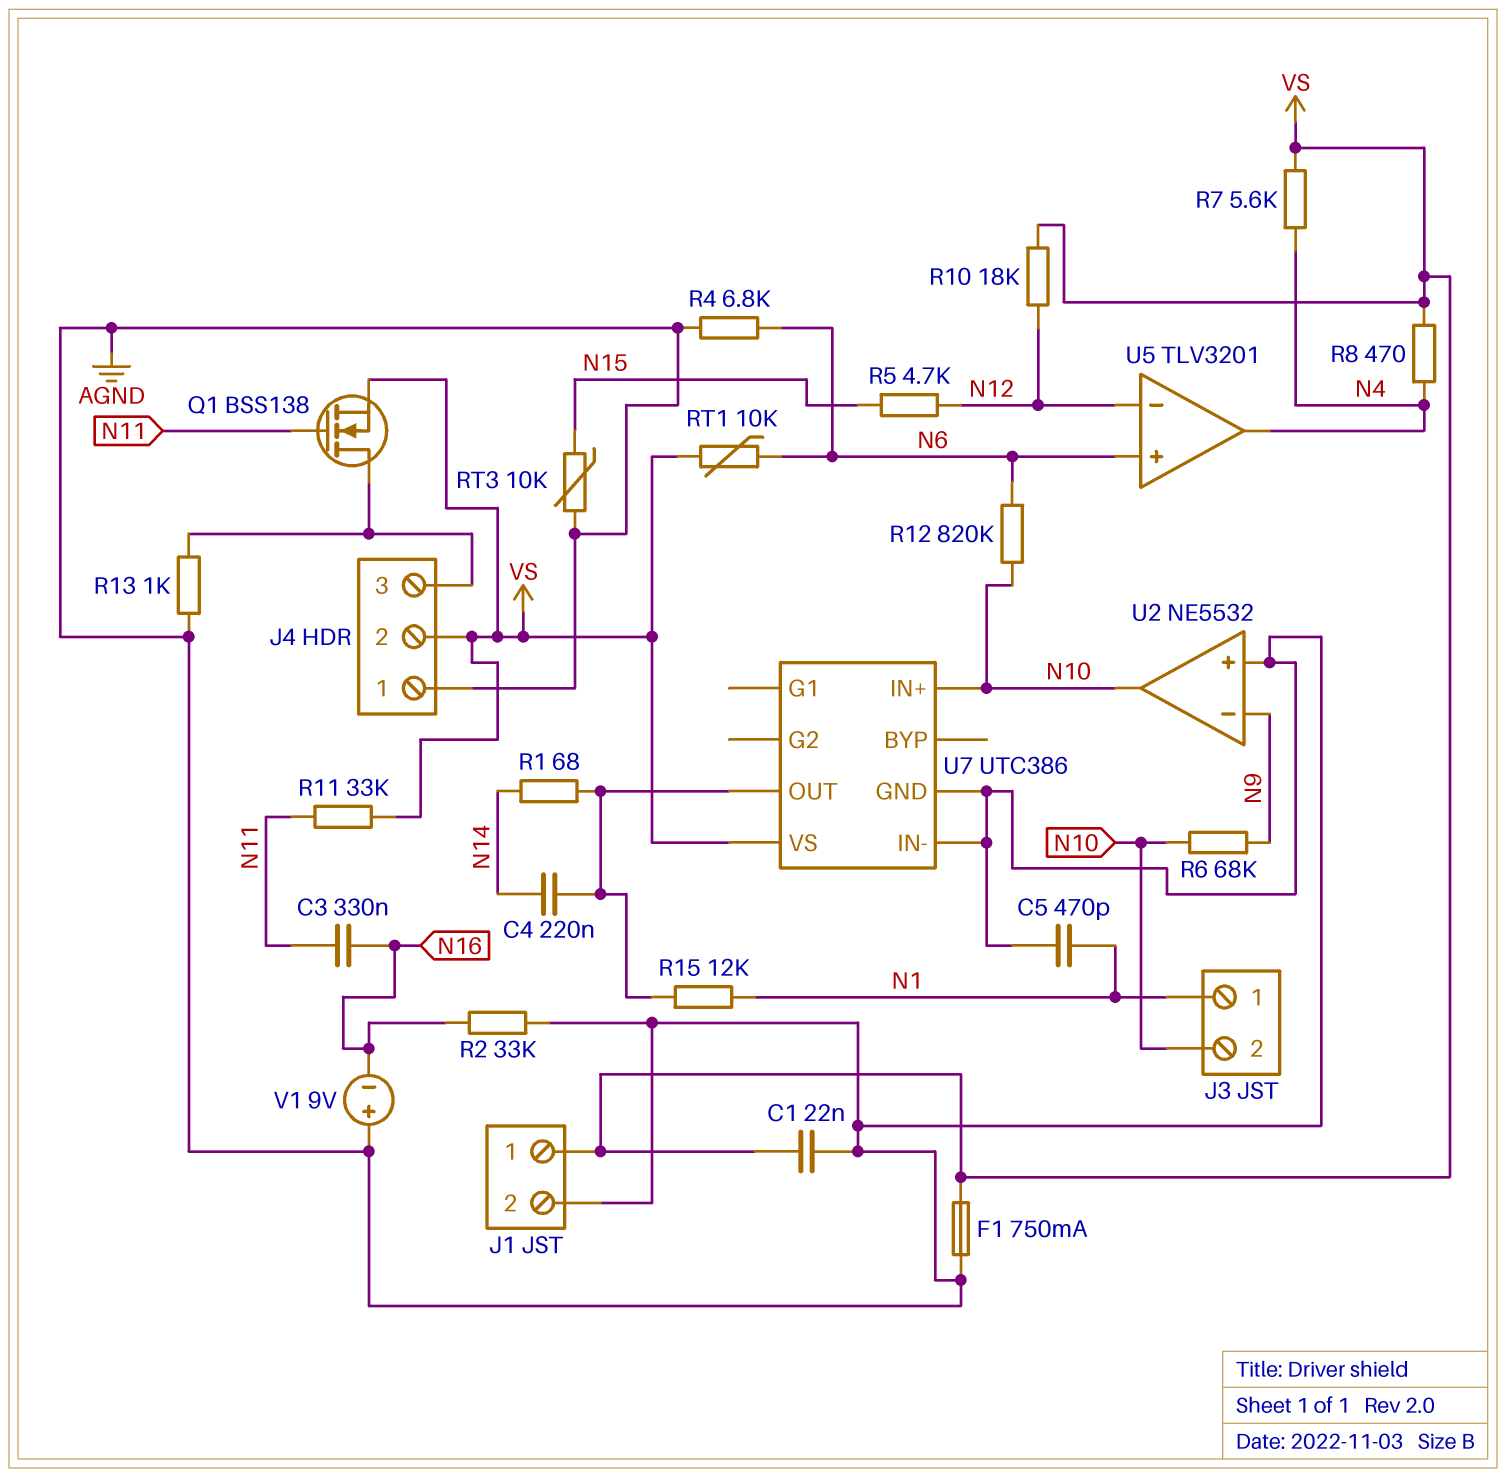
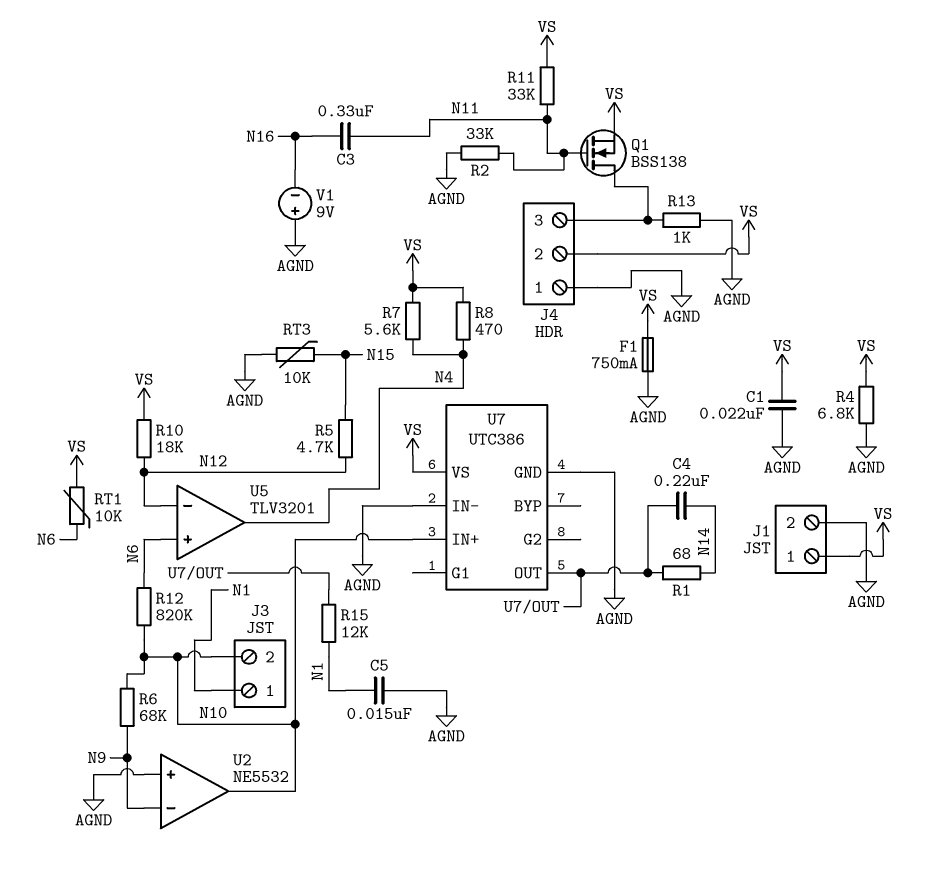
C5: 470pF (AGND, N1) -> 15nF (AGND, N1)
R2: 33k (AGND, N16) -> 33k (AGND, N11)
R4: 6.8k (AGND, N6) -> 6.8k (AGND, VS)

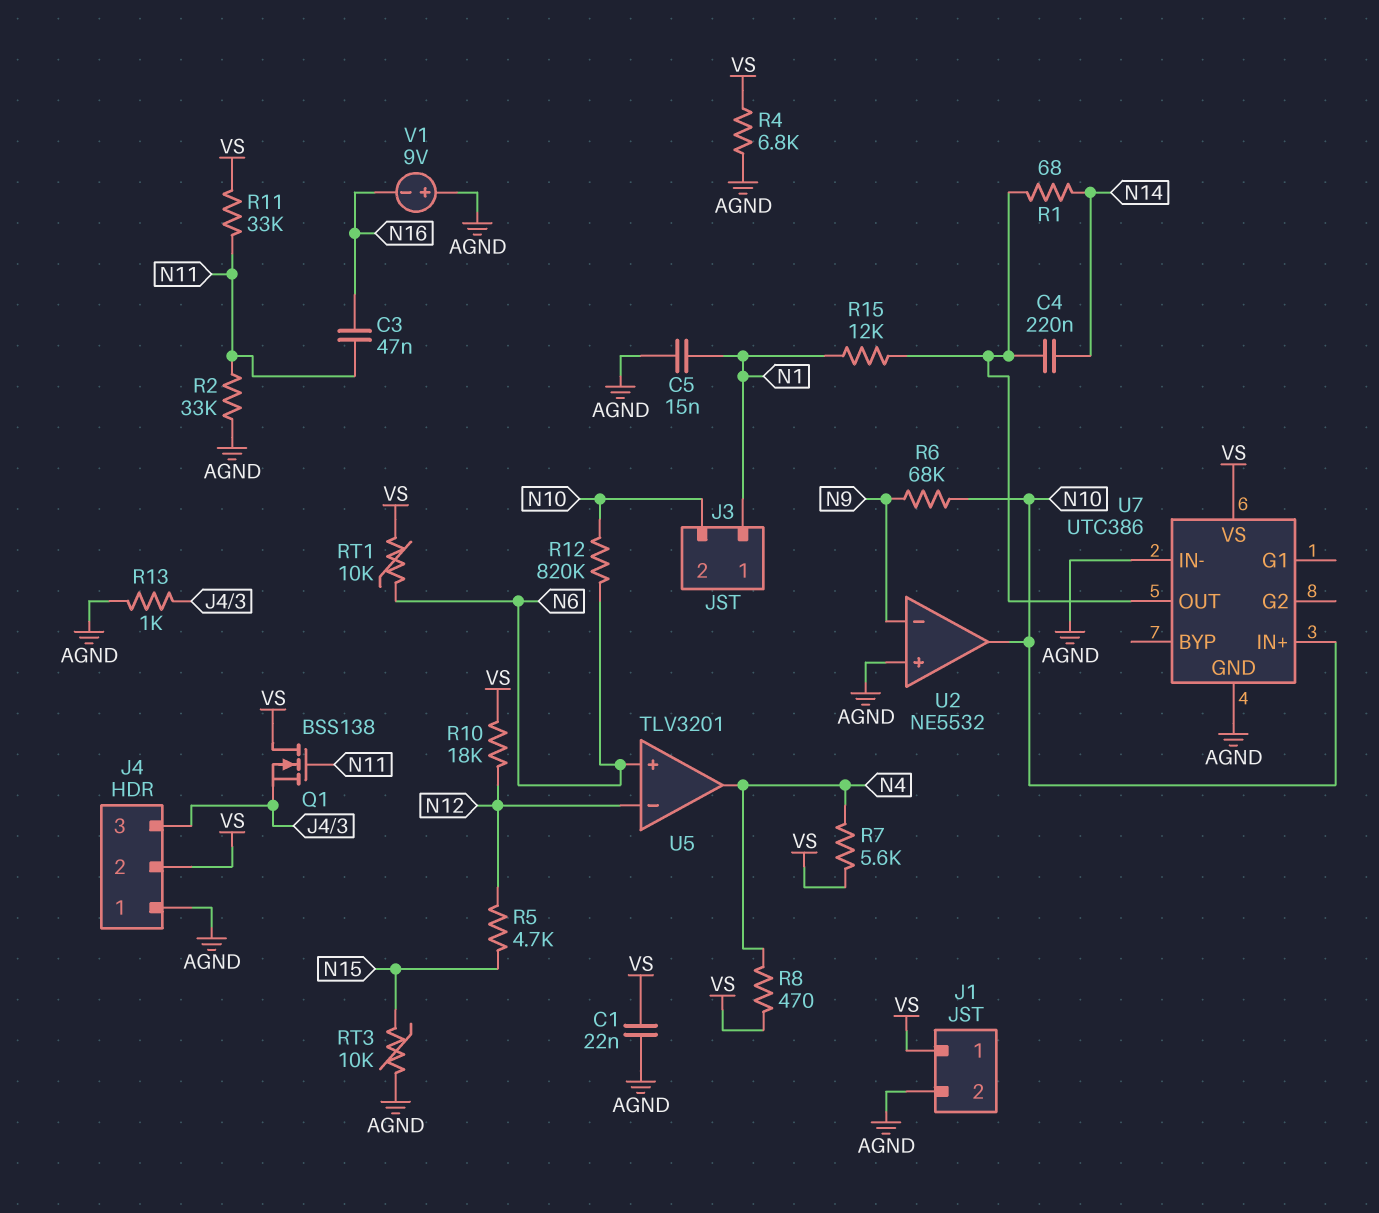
C3: 330nF (N11, N16) -> 47nF (N11, N16)
F1: 750mA (AGND, VS) -> none
Q1: NMOS BSS138 (G N11, D J4/3, S VS) -> NMOS BSS138 (G N11, D VS, S J4/3)

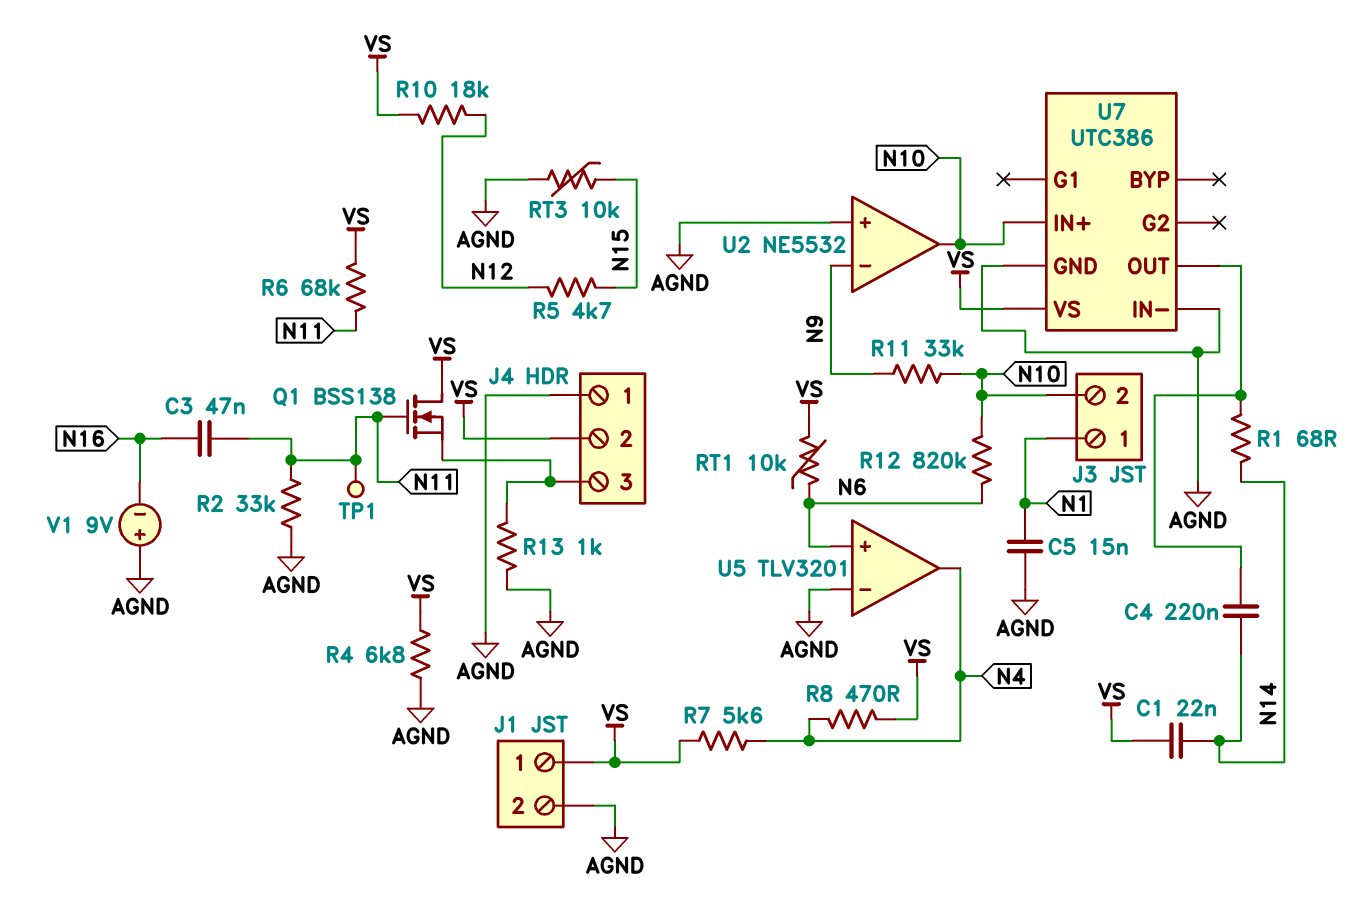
C1: 22nF (AGND, VS) -> 22nF (N14, VS)
R6: 68k (N9, N10) -> 68k (N11, VS)
R11: 33k (N11, VS) -> 33k (N9, N10)
R15: 12k (N1, U7/OUT) -> none
TP1: none -> test point (N11)
U5 pin in-: N12 -> AGND

